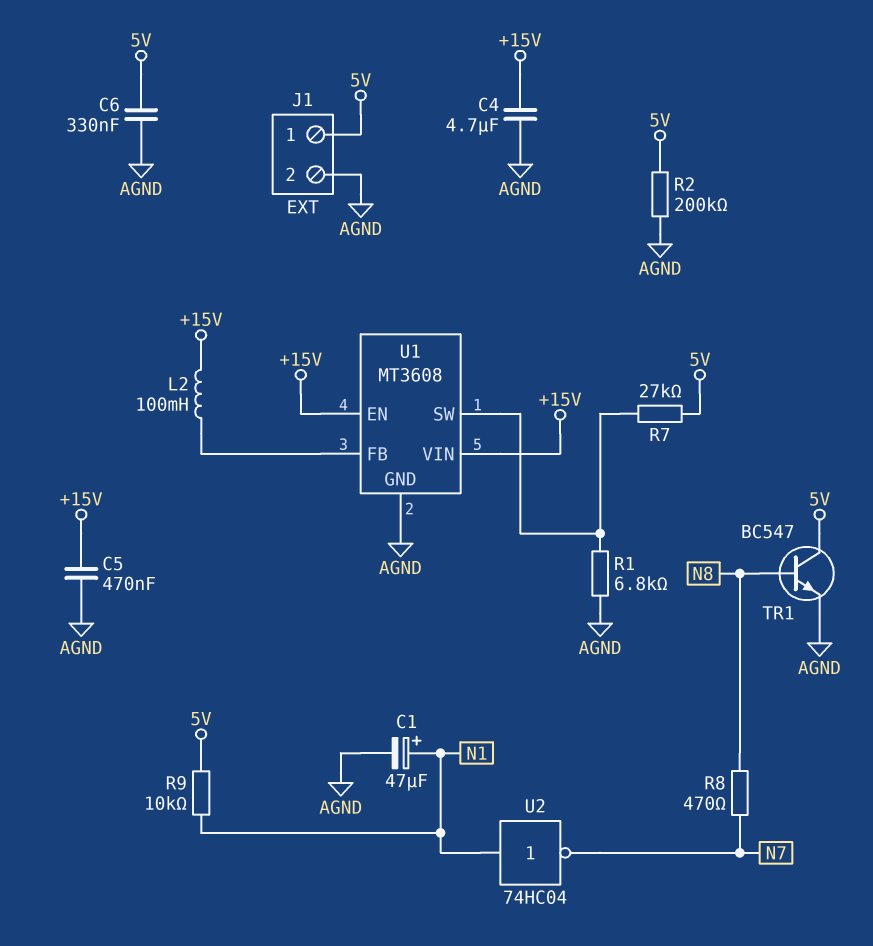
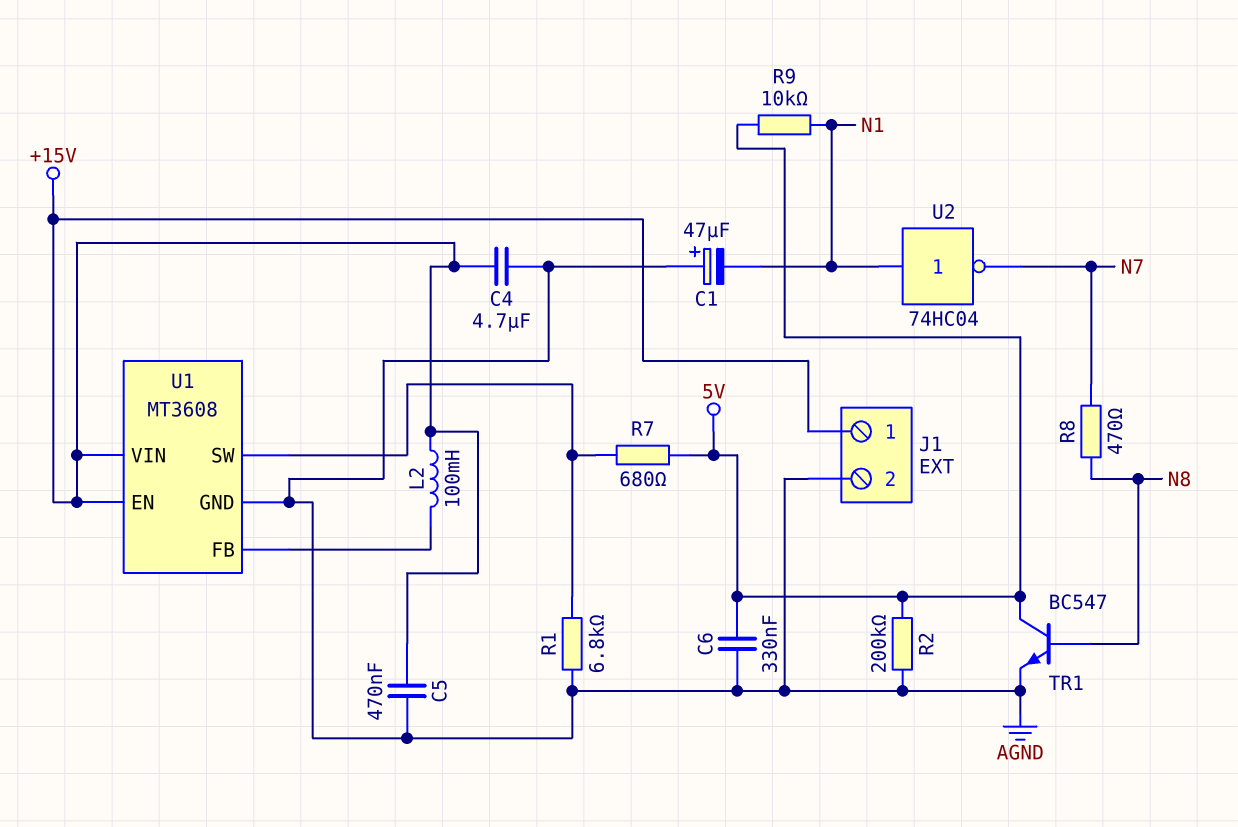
C1: 47uF (plus N1, minus AGND) -> 47uF (plus AGND, minus N1)
J1 pin 1: 5V -> +15V
R7: 27k (5V, U1/SW) -> 680 (5V, U1/SW)

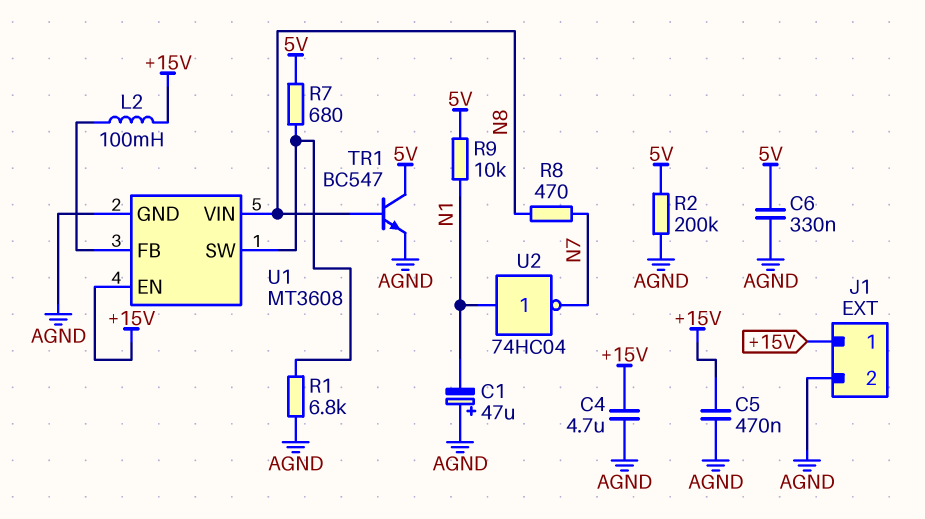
U1 pin VIN: +15V -> N8

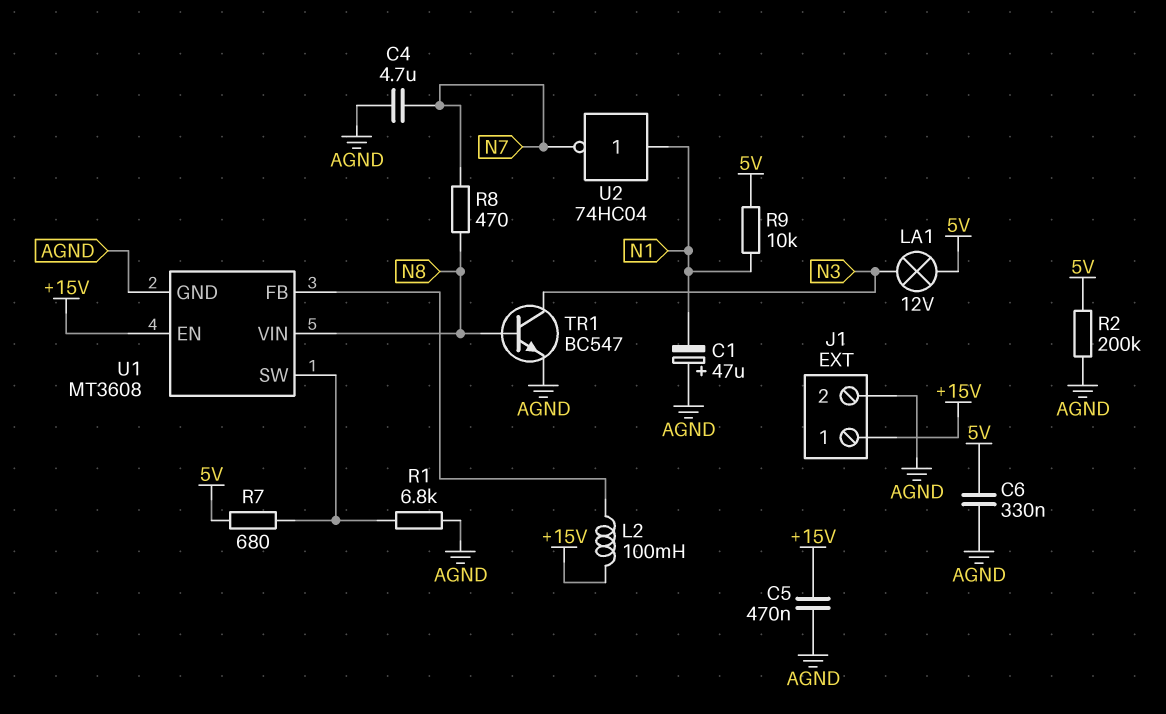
C4: 4.7uF (+15V, AGND) -> 4.7uF (AGND, N7)
LA1: none -> lamp 12V (5V, N3)
TR1: NPN BC547 (B N8, C 5V, E AGND) -> NPN BC547 (B N8, C N3, E AGND)

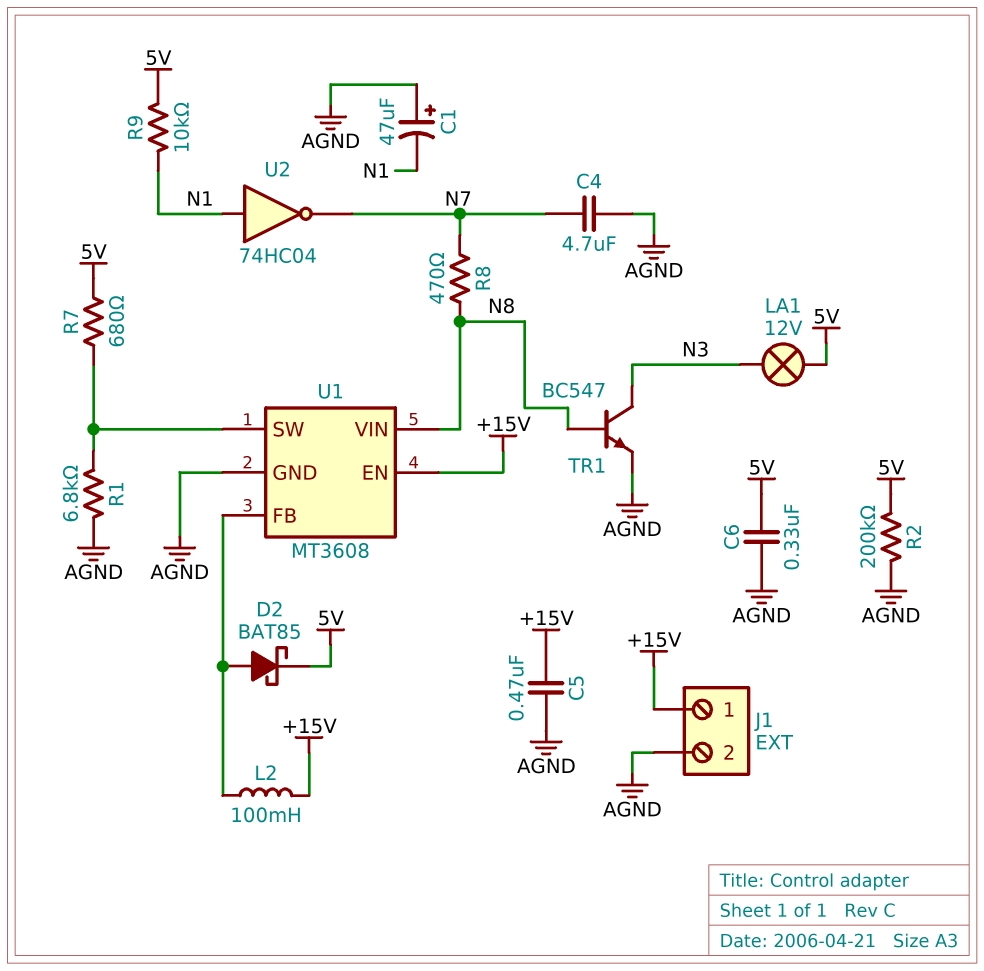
D2: none -> schottky BAT85 (A U1/FB, K 5V)

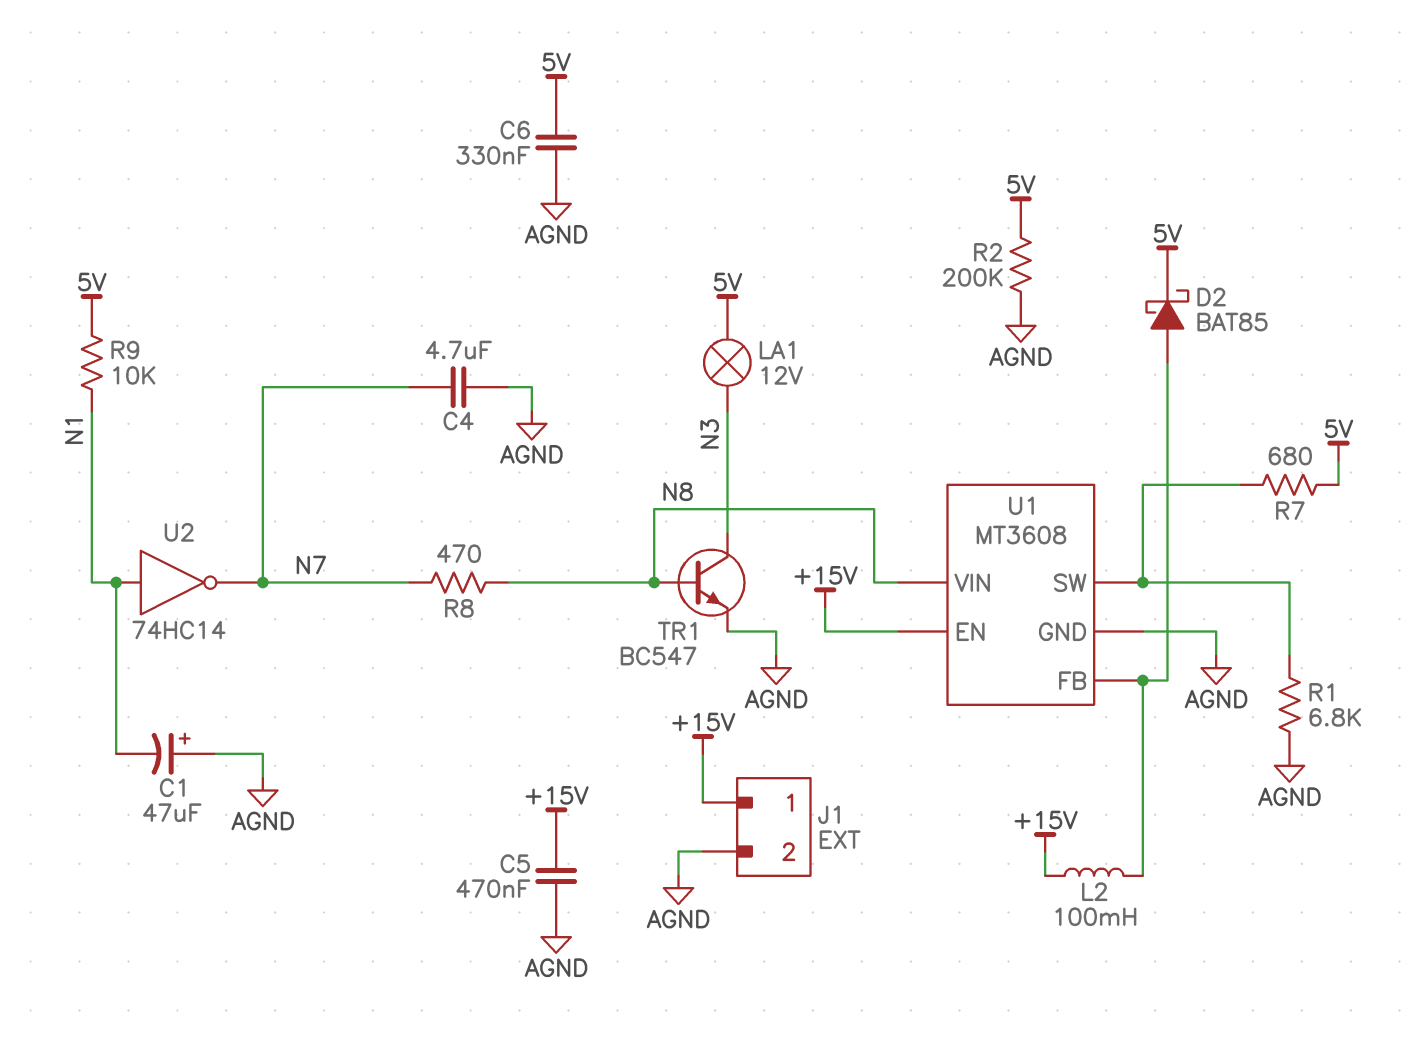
U2: NOT 74HC04 (in N1, out N7) -> NOT 74HC14 (in N1, out N7)

